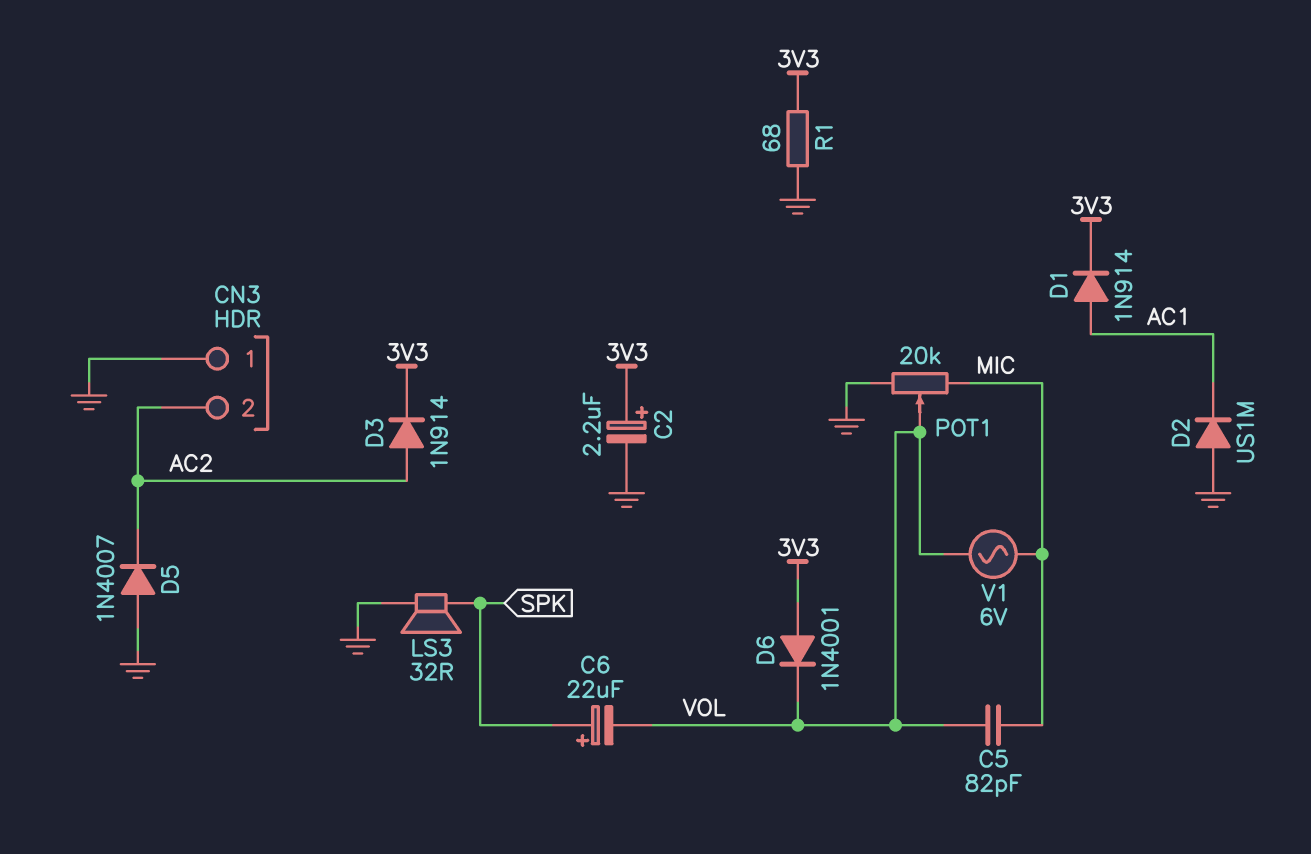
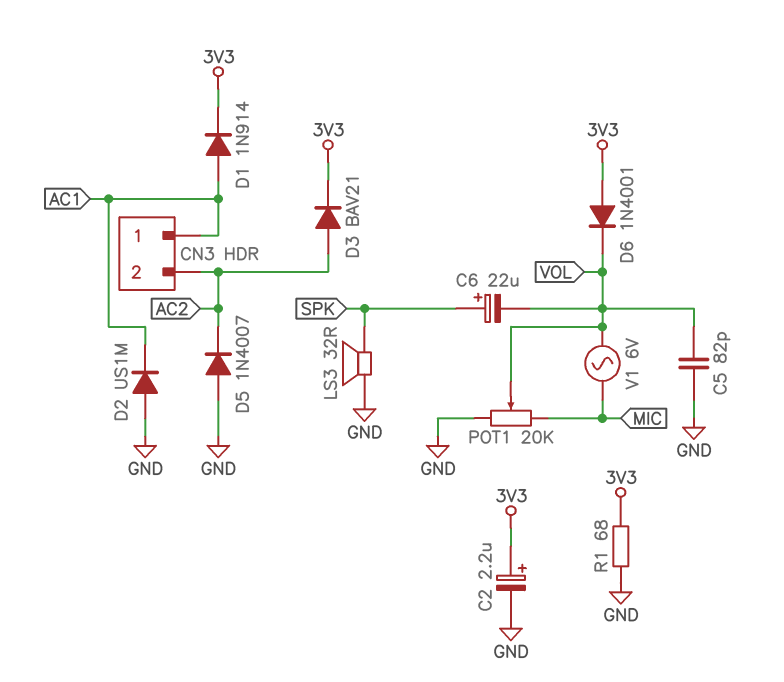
C5: 82pF (MIC, VOL) -> 82pF (GND, VOL)
CN3 pin 1: GND -> AC1
D3: diode 1N914 (A AC2, K 3V3) -> diode BAV21 (A AC2, K 3V3)

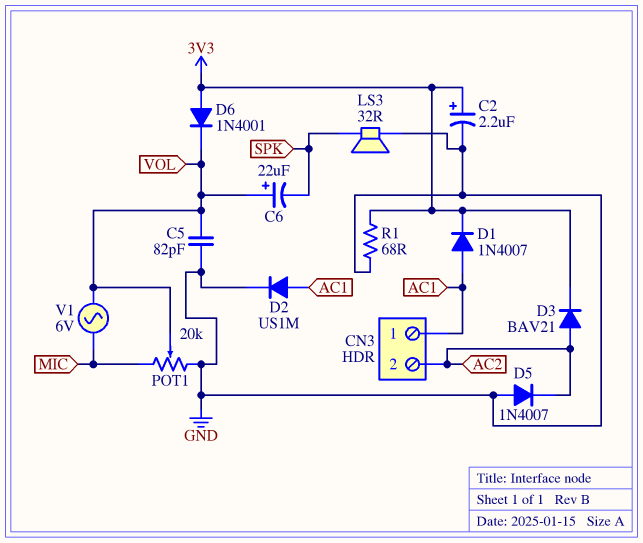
C6: 22uF (plus SPK, minus VOL) -> 22uF (plus VOL, minus SPK)
D1: diode 1N914 (A AC1, K 3V3) -> diode 1N4007 (A AC1, K 3V3)
D2: diode US1M (A GND, K AC1) -> diode US1M (A AC1, K GND)

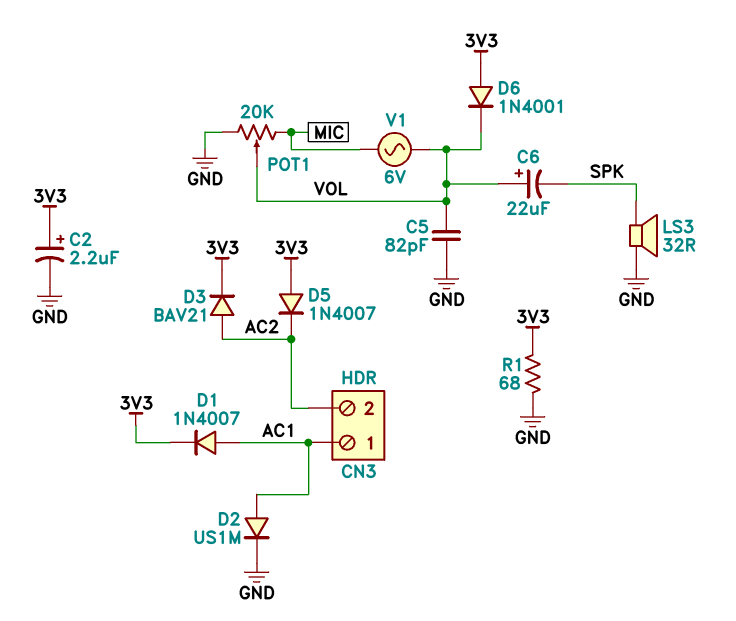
D5: diode 1N4007 (A GND, K AC2) -> diode 1N4007 (A 3V3, K AC2)

